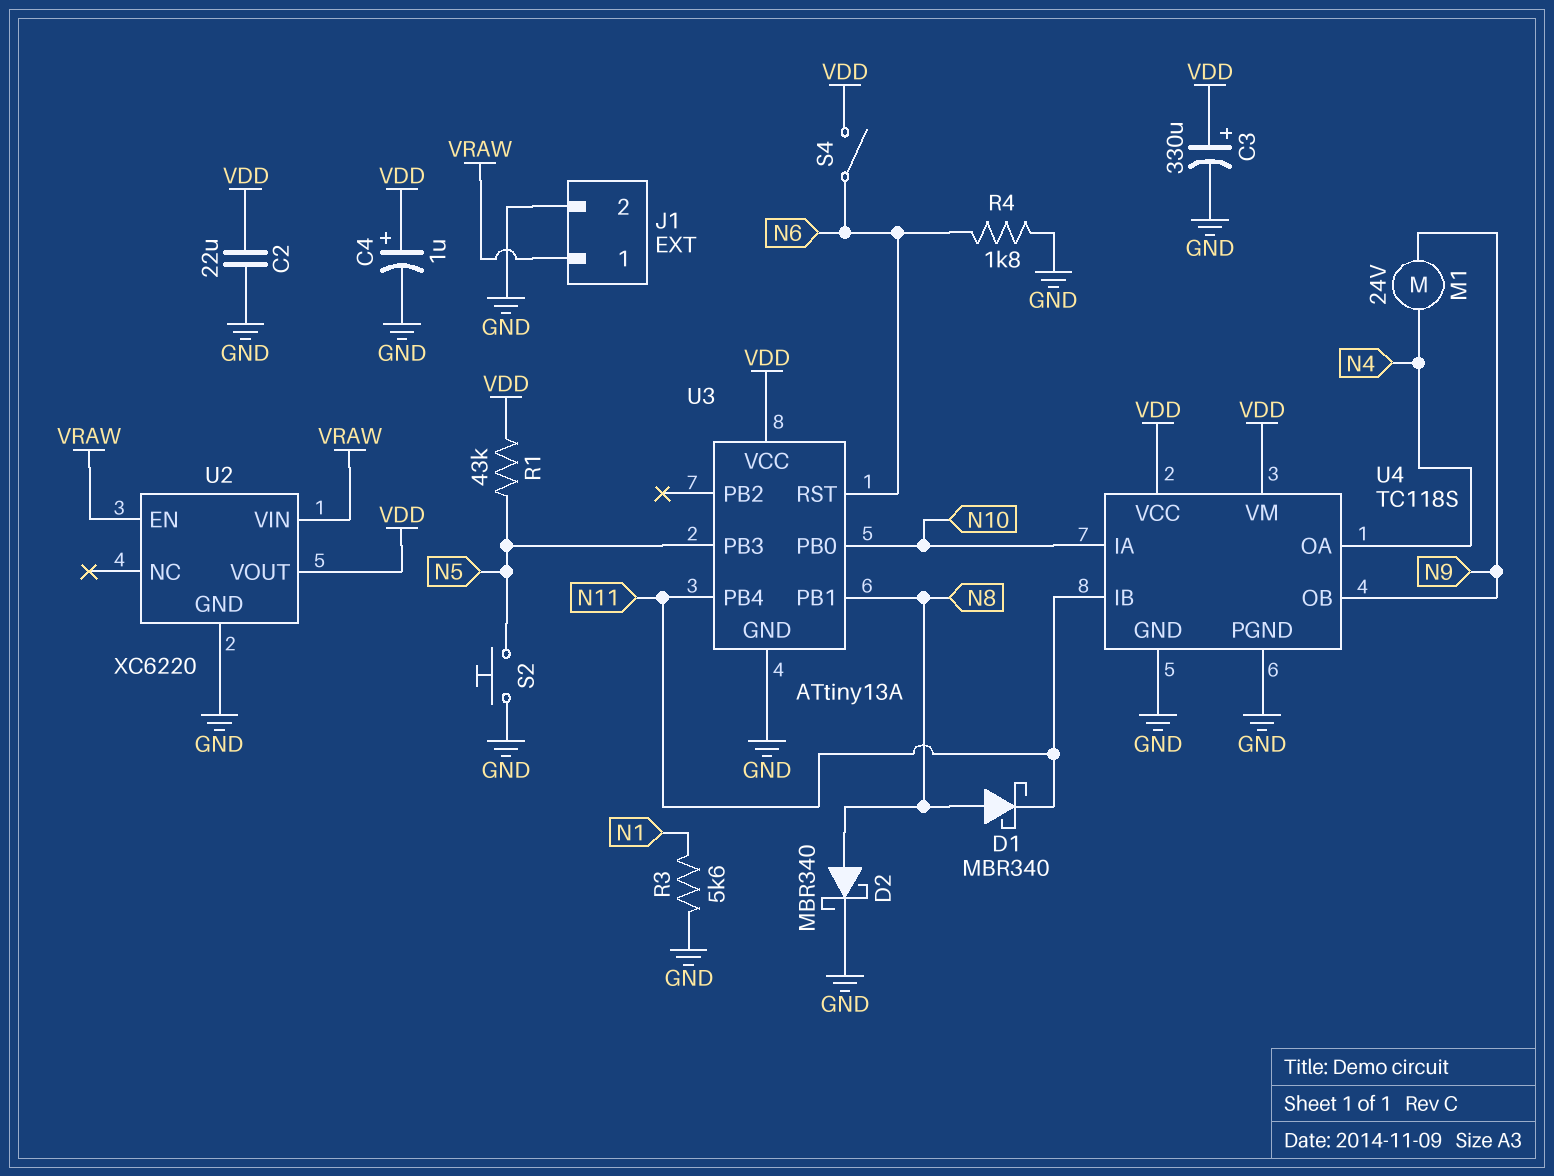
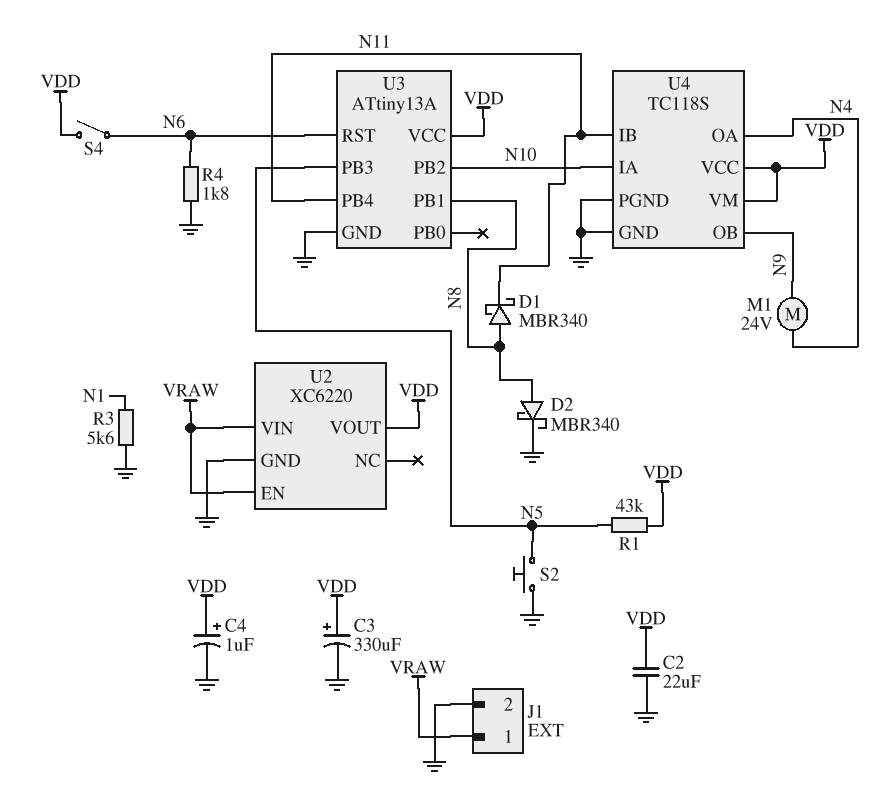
U3 pin PB0: N10 -> none
U3 pin PB2: none -> N10

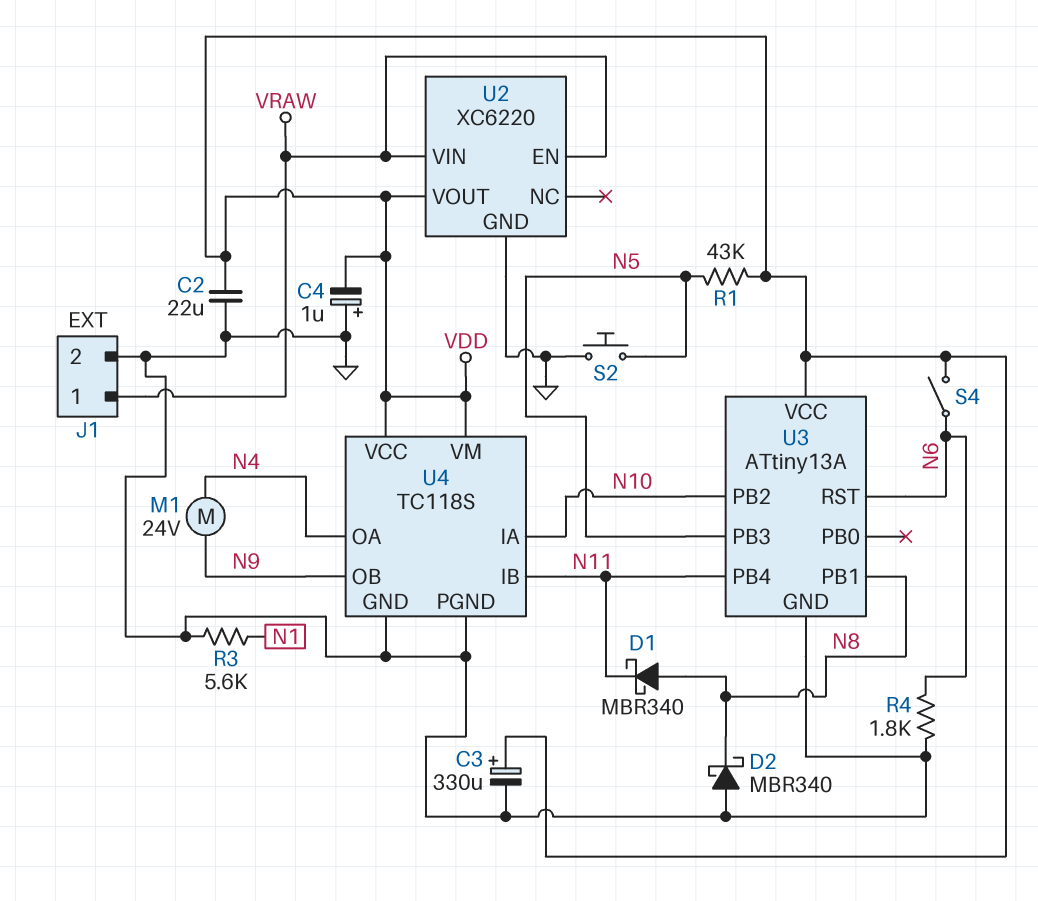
C4: 1uF (plus VDD, minus GND) -> 1uF (plus GND, minus VDD)
D2: schottky MBR340 (A N8, K GND) -> schottky MBR340 (A GND, K N8)

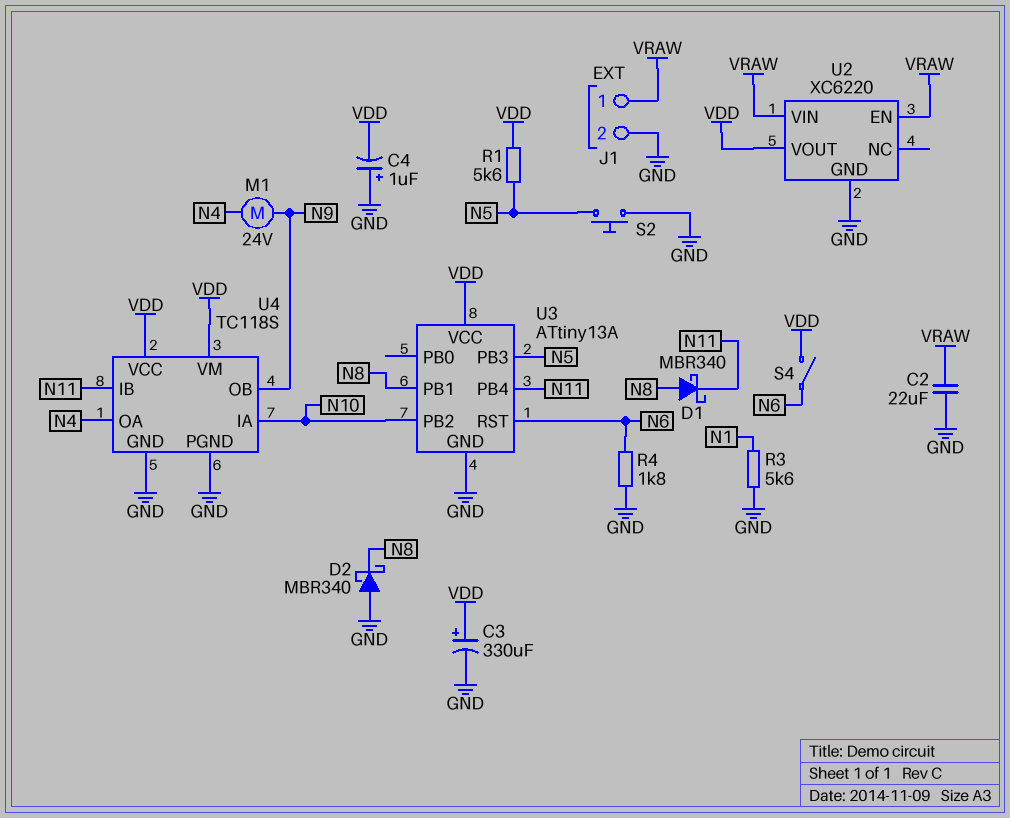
C2: 22uF (GND, VDD) -> 22uF (GND, VRAW)
R1: 43k (N5, VDD) -> 5.6k (N5, VDD)

